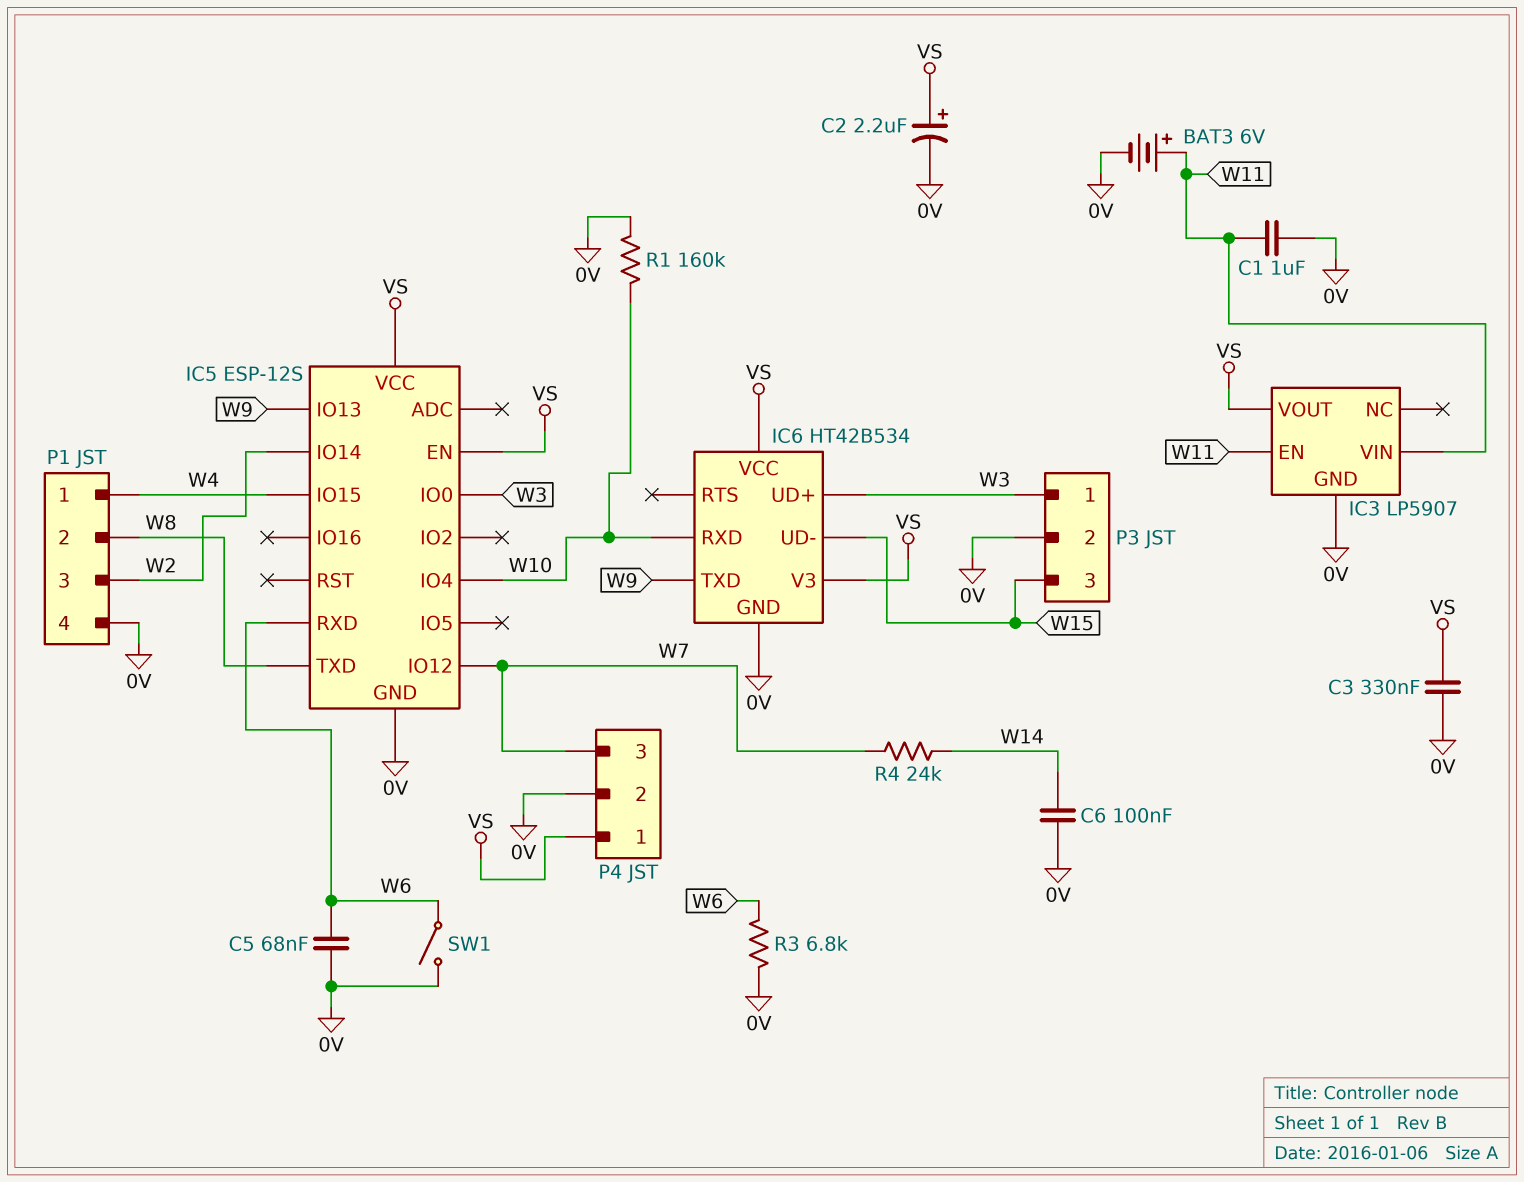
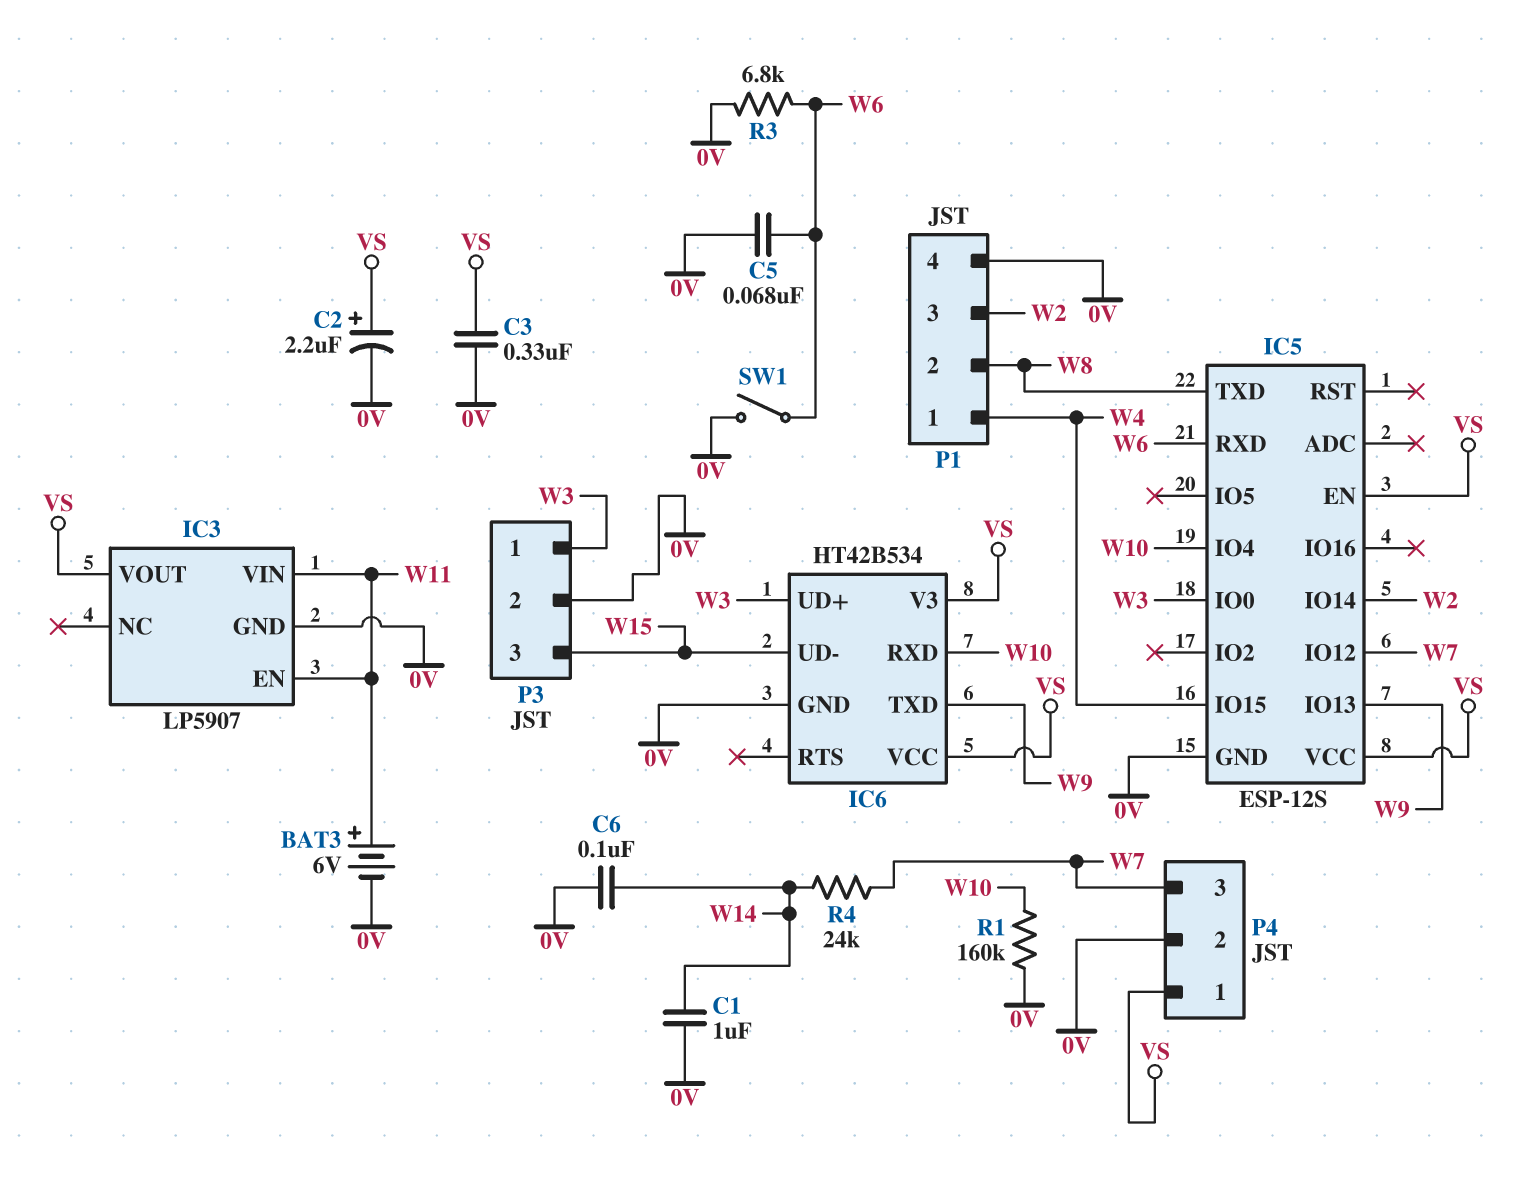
C1: 1uF (0V, W11) -> 1uF (0V, W14)

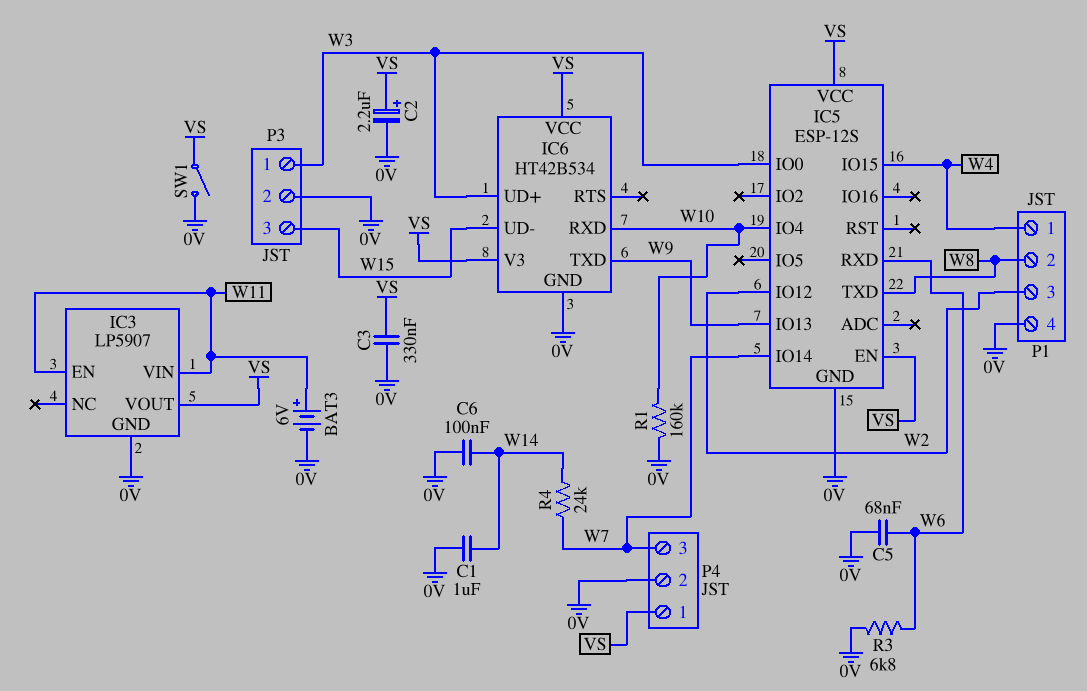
IC5 pin IO12: W7 -> W2
IC5 pin IO14: W2 -> W7
SW1: switch (0V, W6) -> switch (0V, VS)

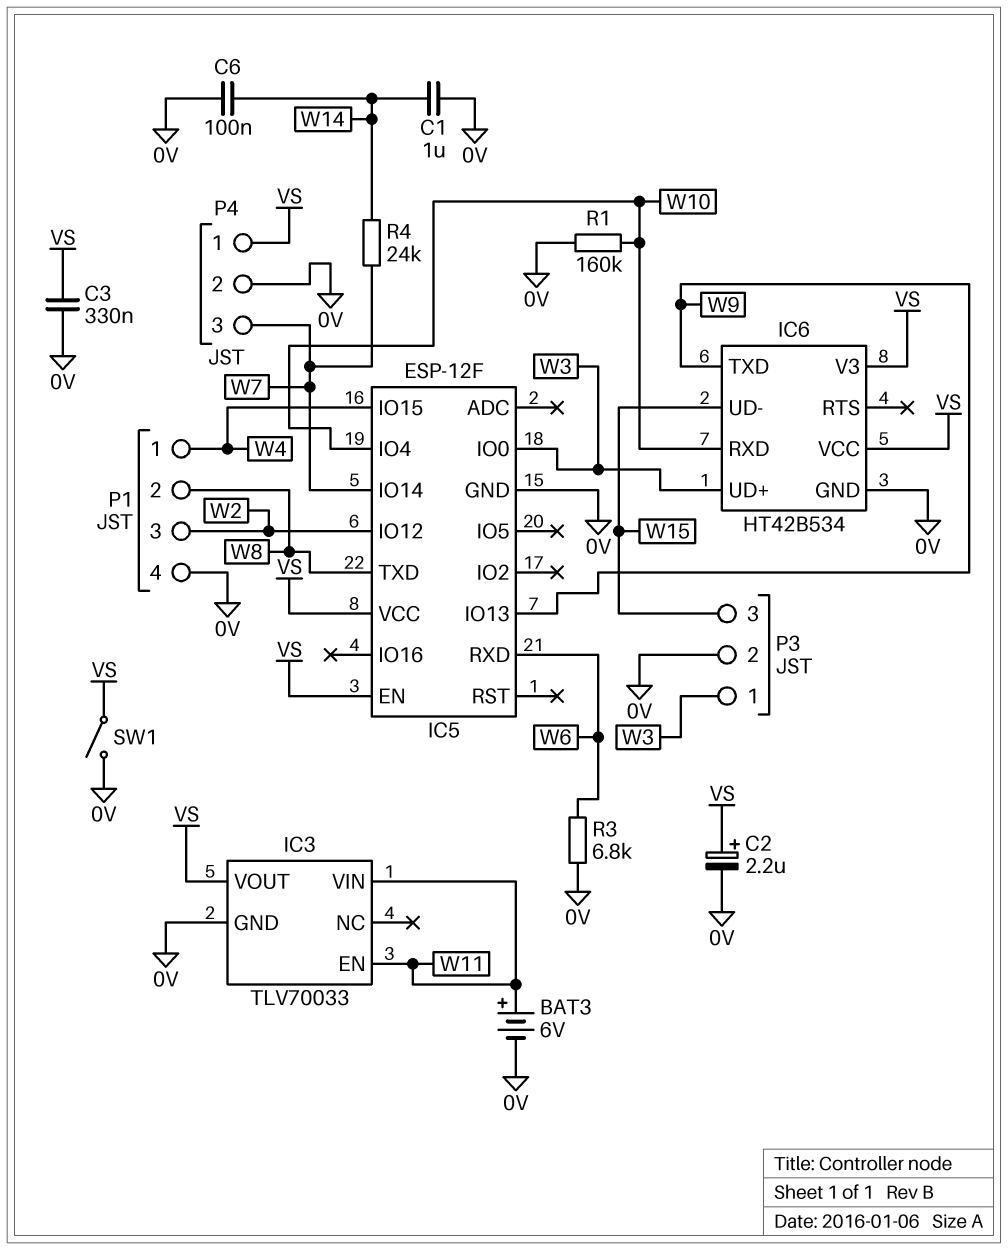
C5: 68nF (0V, W6) -> none
IC3: LP5907 -> TLV70033
IC5: ESP-12S -> ESP-12F

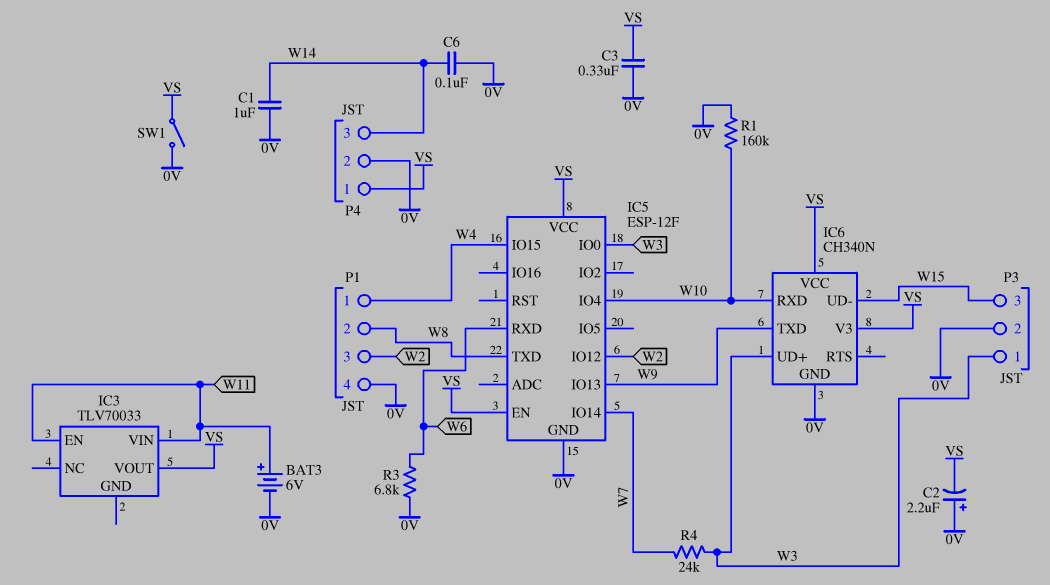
C2: 2.2uF (plus VS, minus 0V) -> 2.2uF (plus 0V, minus VS)
IC3 pin GND: 0V -> none
IC6: HT42B534 -> CH340N
P4 pin 3: W7 -> W14
R4: 24k (W7, W14) -> 24k (W3, W7)

